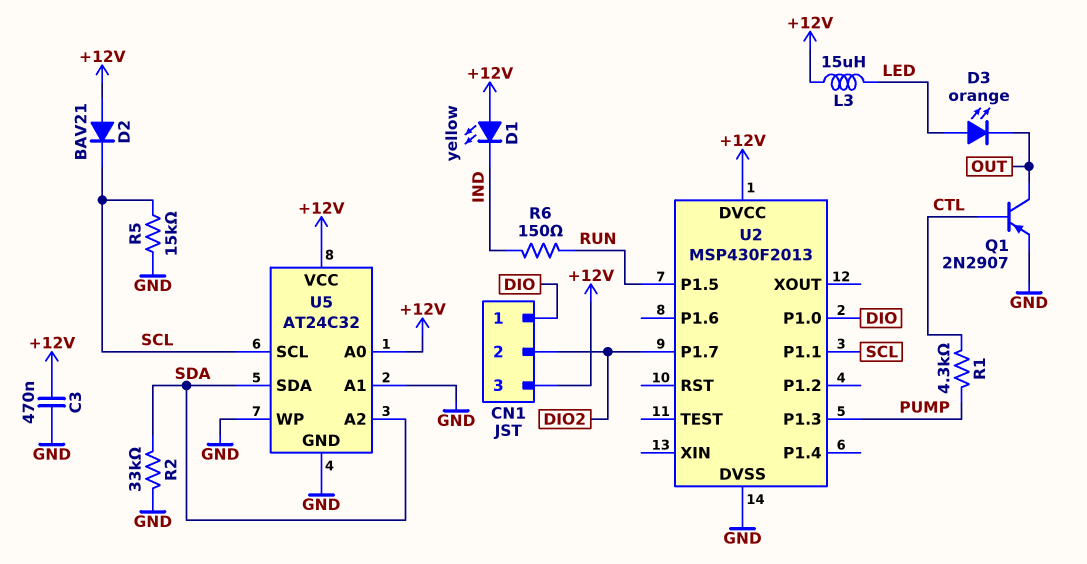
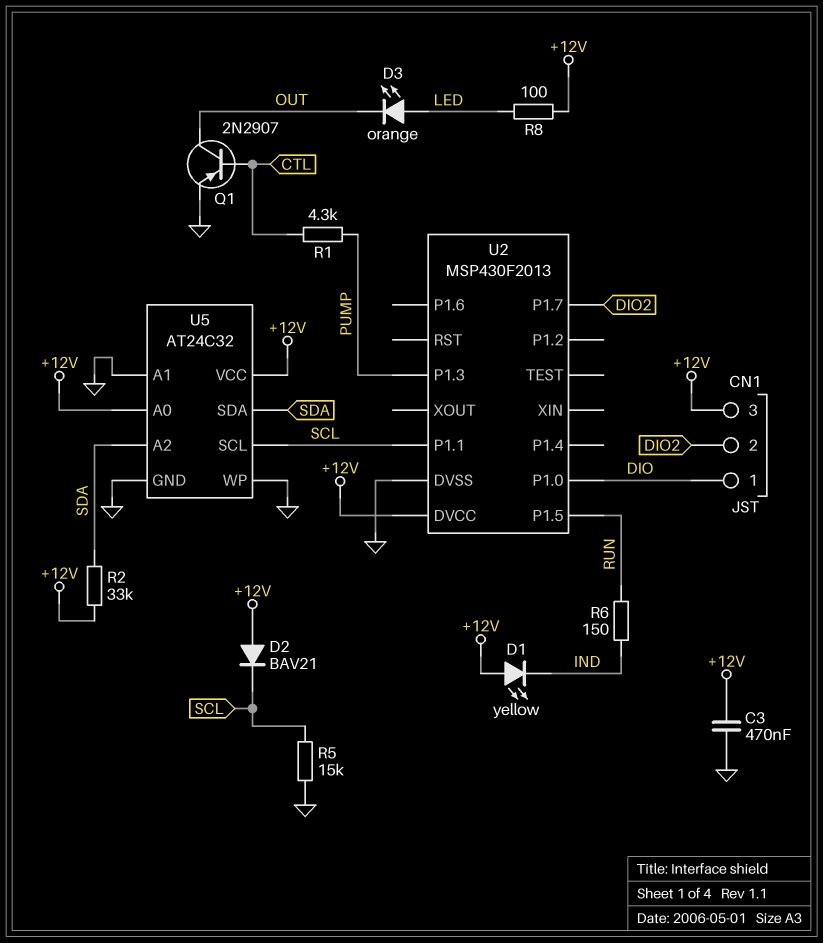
L3: 15uH (+12V, LED) -> none
R2: 33k (GND, SDA) -> 33k (+12V, SDA)
R8: none -> 100 (+12V, LED)

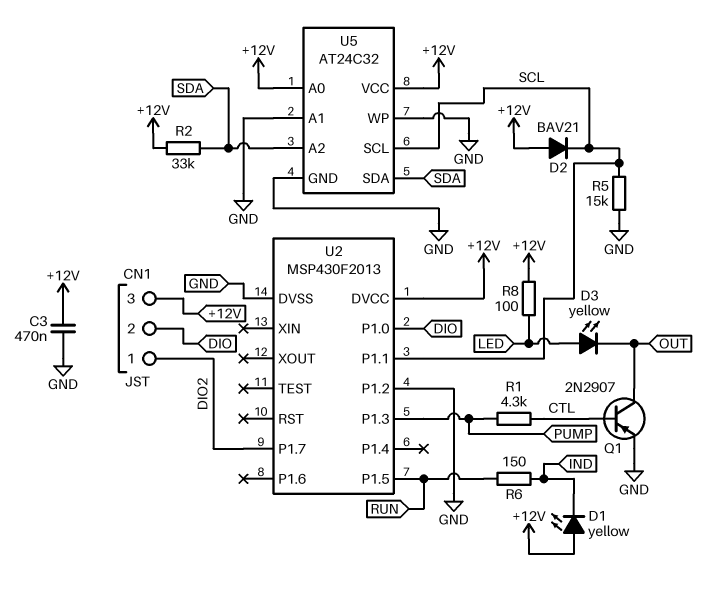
CN1 pin 1: DIO -> DIO2
CN1 pin 2: DIO2 -> DIO
D3: LED orange (A LED, K OUT) -> LED yellow (A LED, K OUT)
U2 pin P1.2: none -> GND

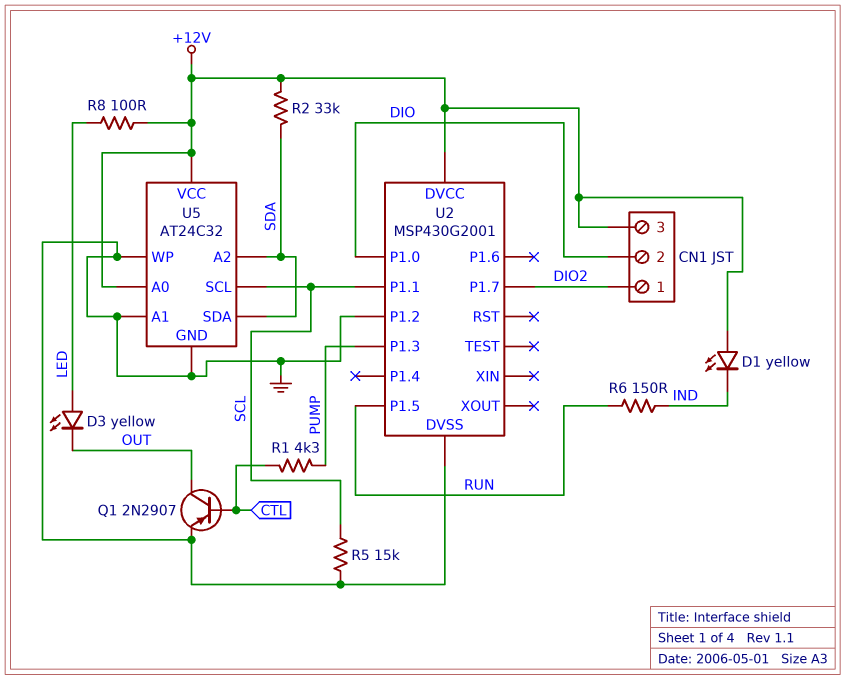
C3: 470nF (+12V, GND) -> none
D2: diode BAV21 (A +12V, K SCL) -> none
U2: MSP430F2013 -> MSP430G2001

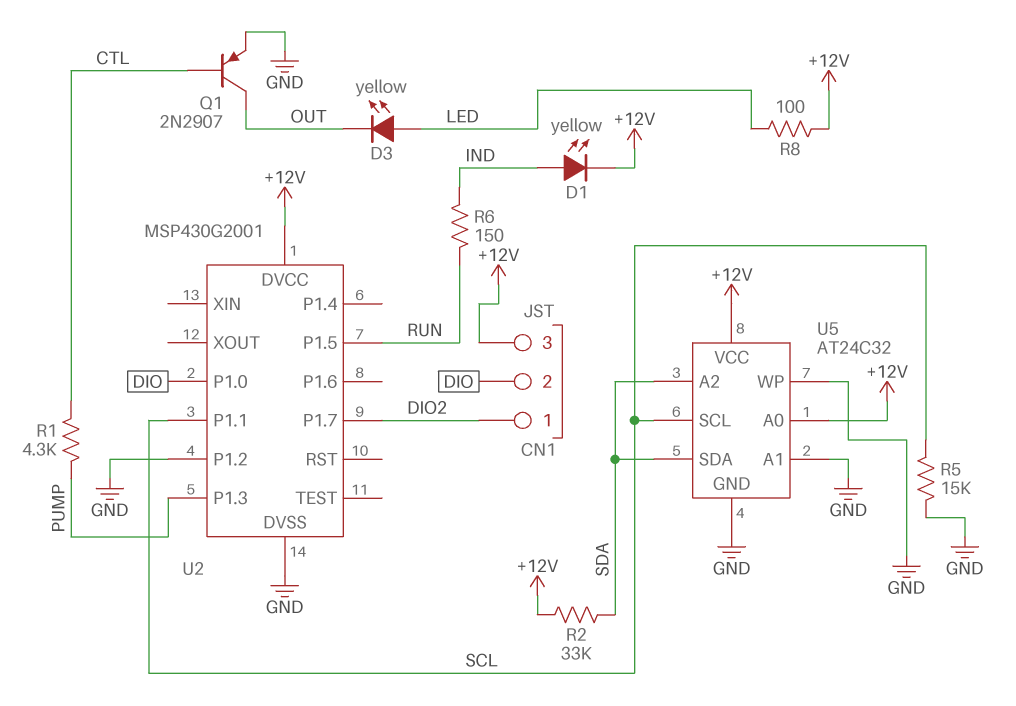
D1: LED yellow (A +12V, K IND) -> LED yellow (A IND, K +12V)

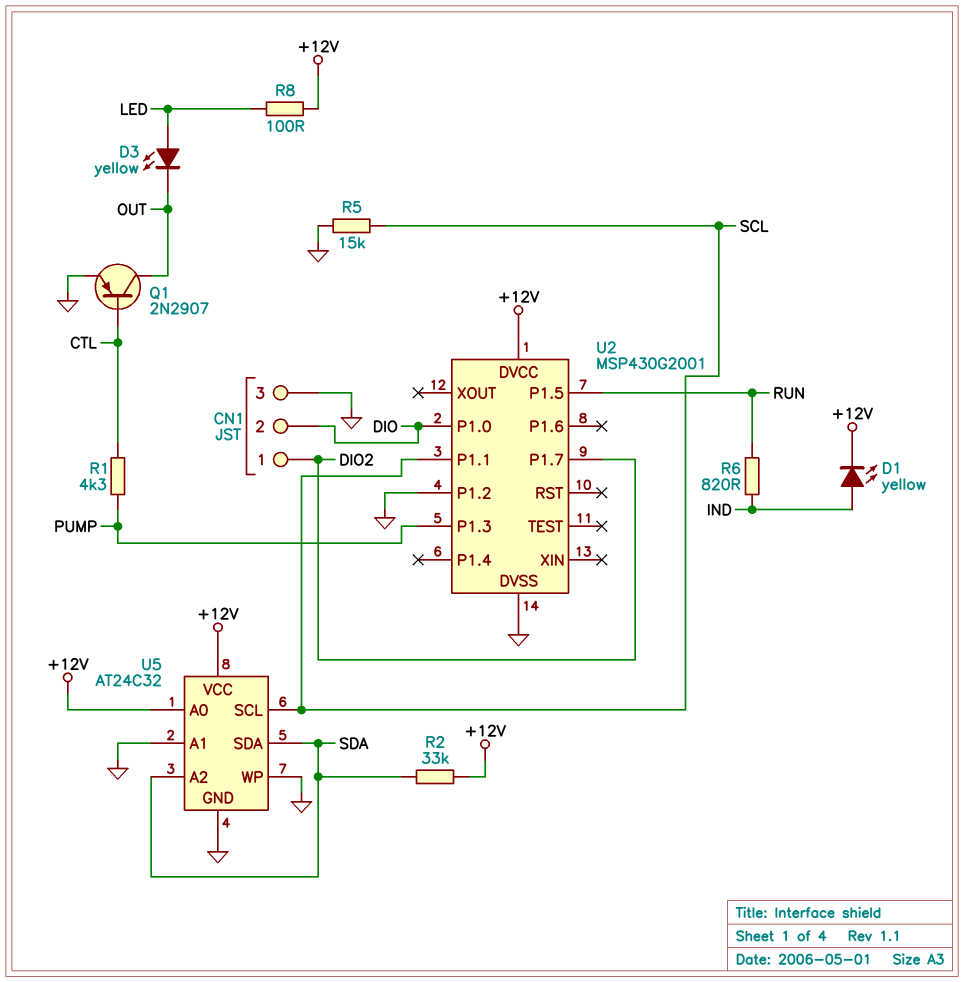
CN1 pin 3: +12V -> GND
R6: 150 (IND, RUN) -> 820 (IND, RUN)

